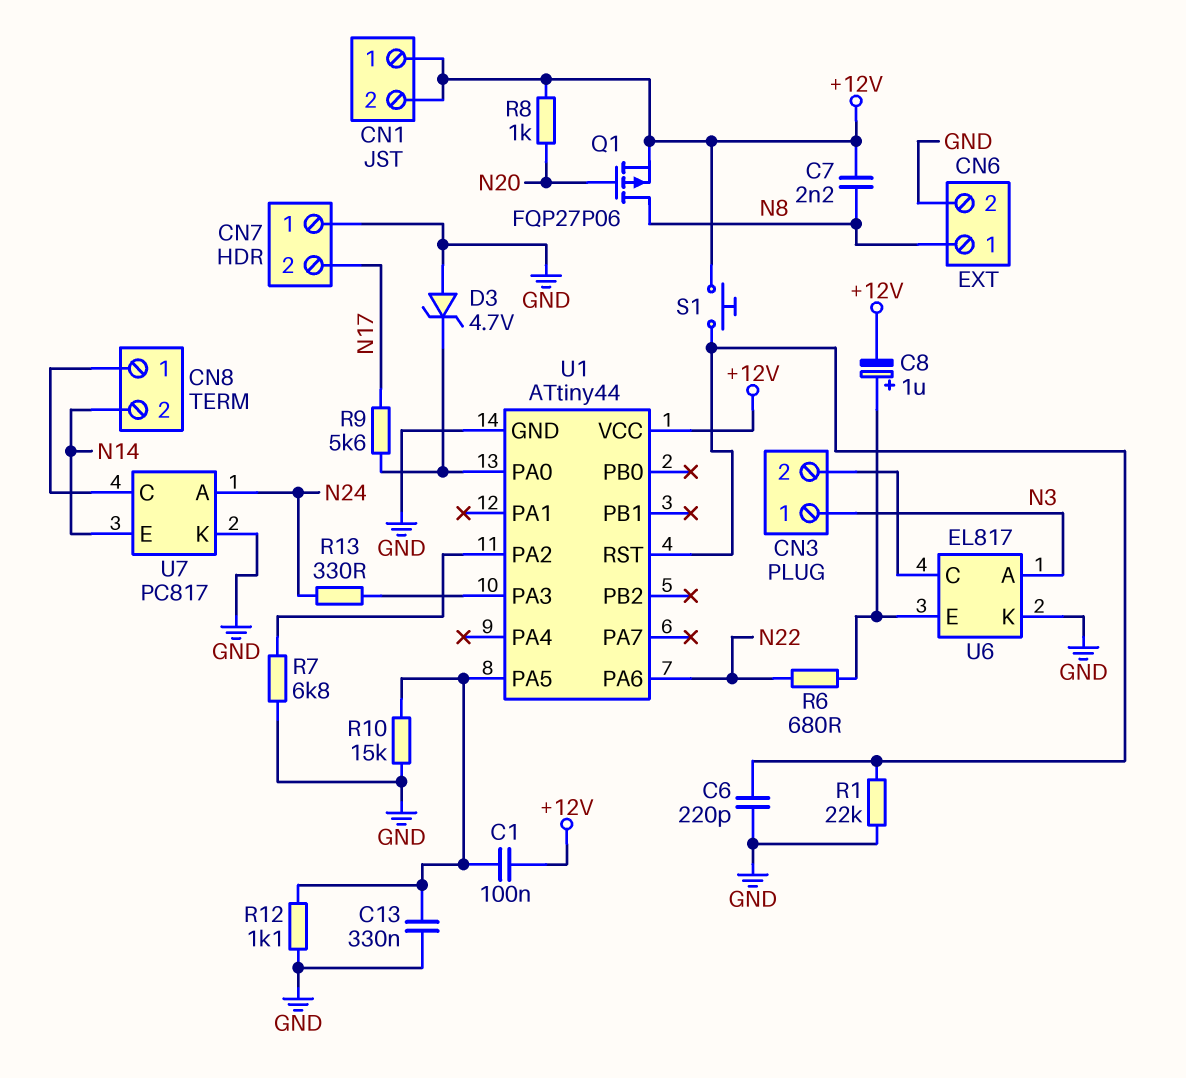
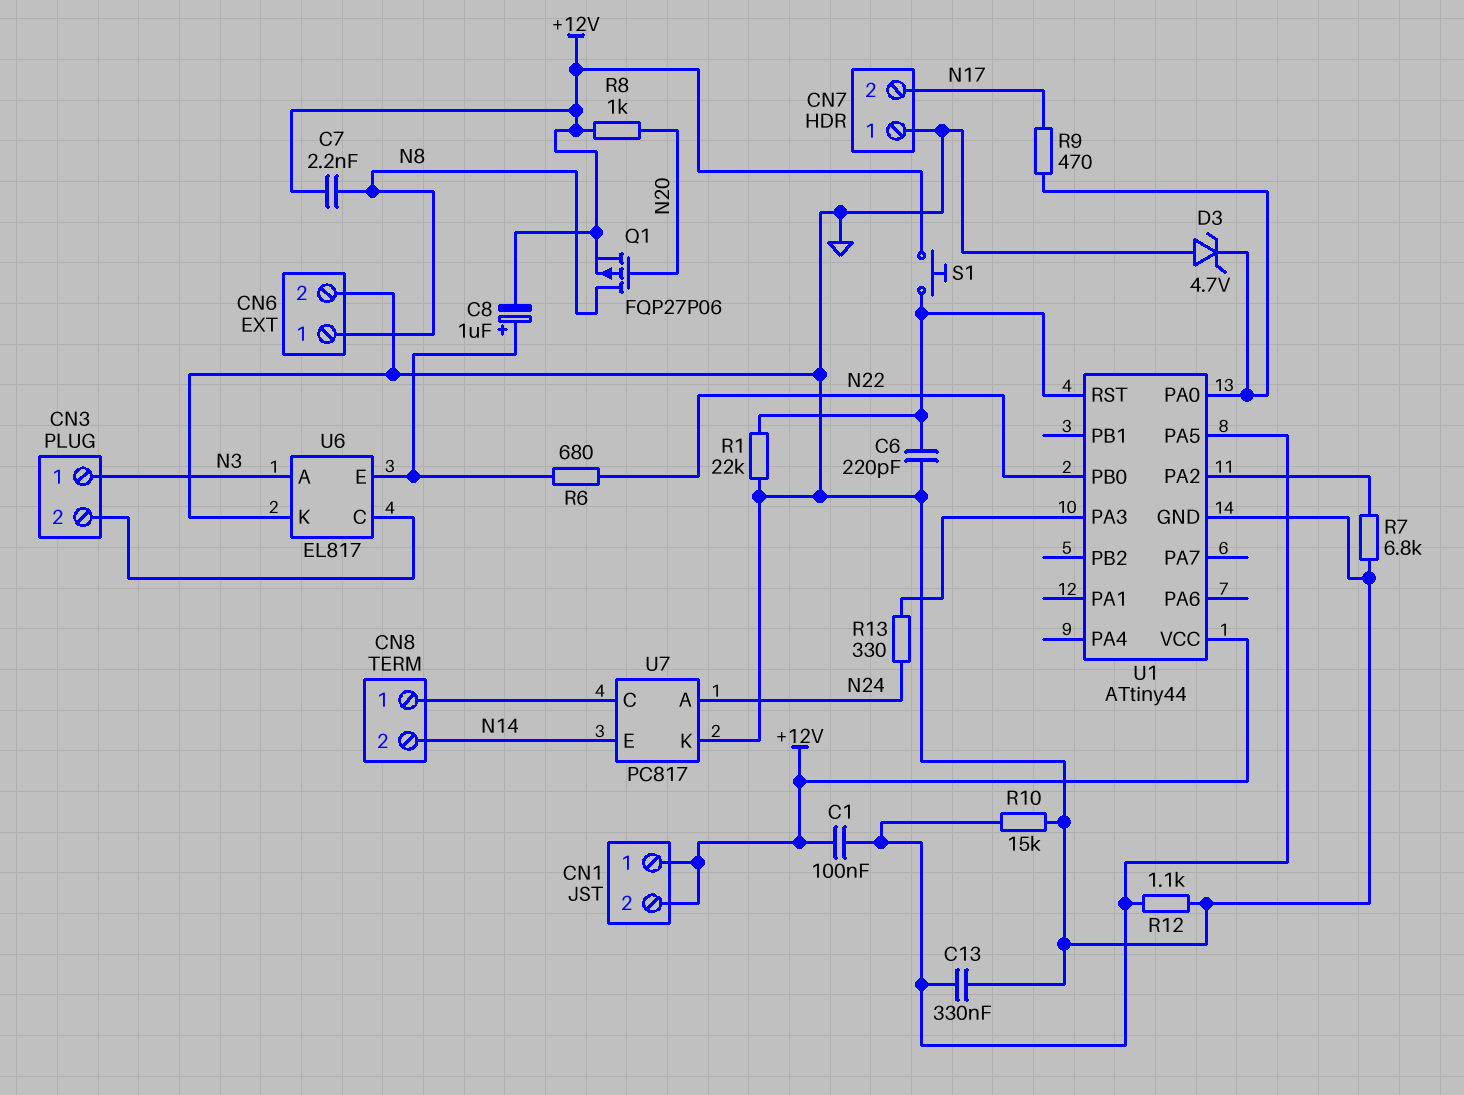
R9: 5.6k (N17, U1/PA0) -> 470 (N17, U1/PA0)
U1 pin PA6: N22 -> none
U1 pin PB0: none -> N22

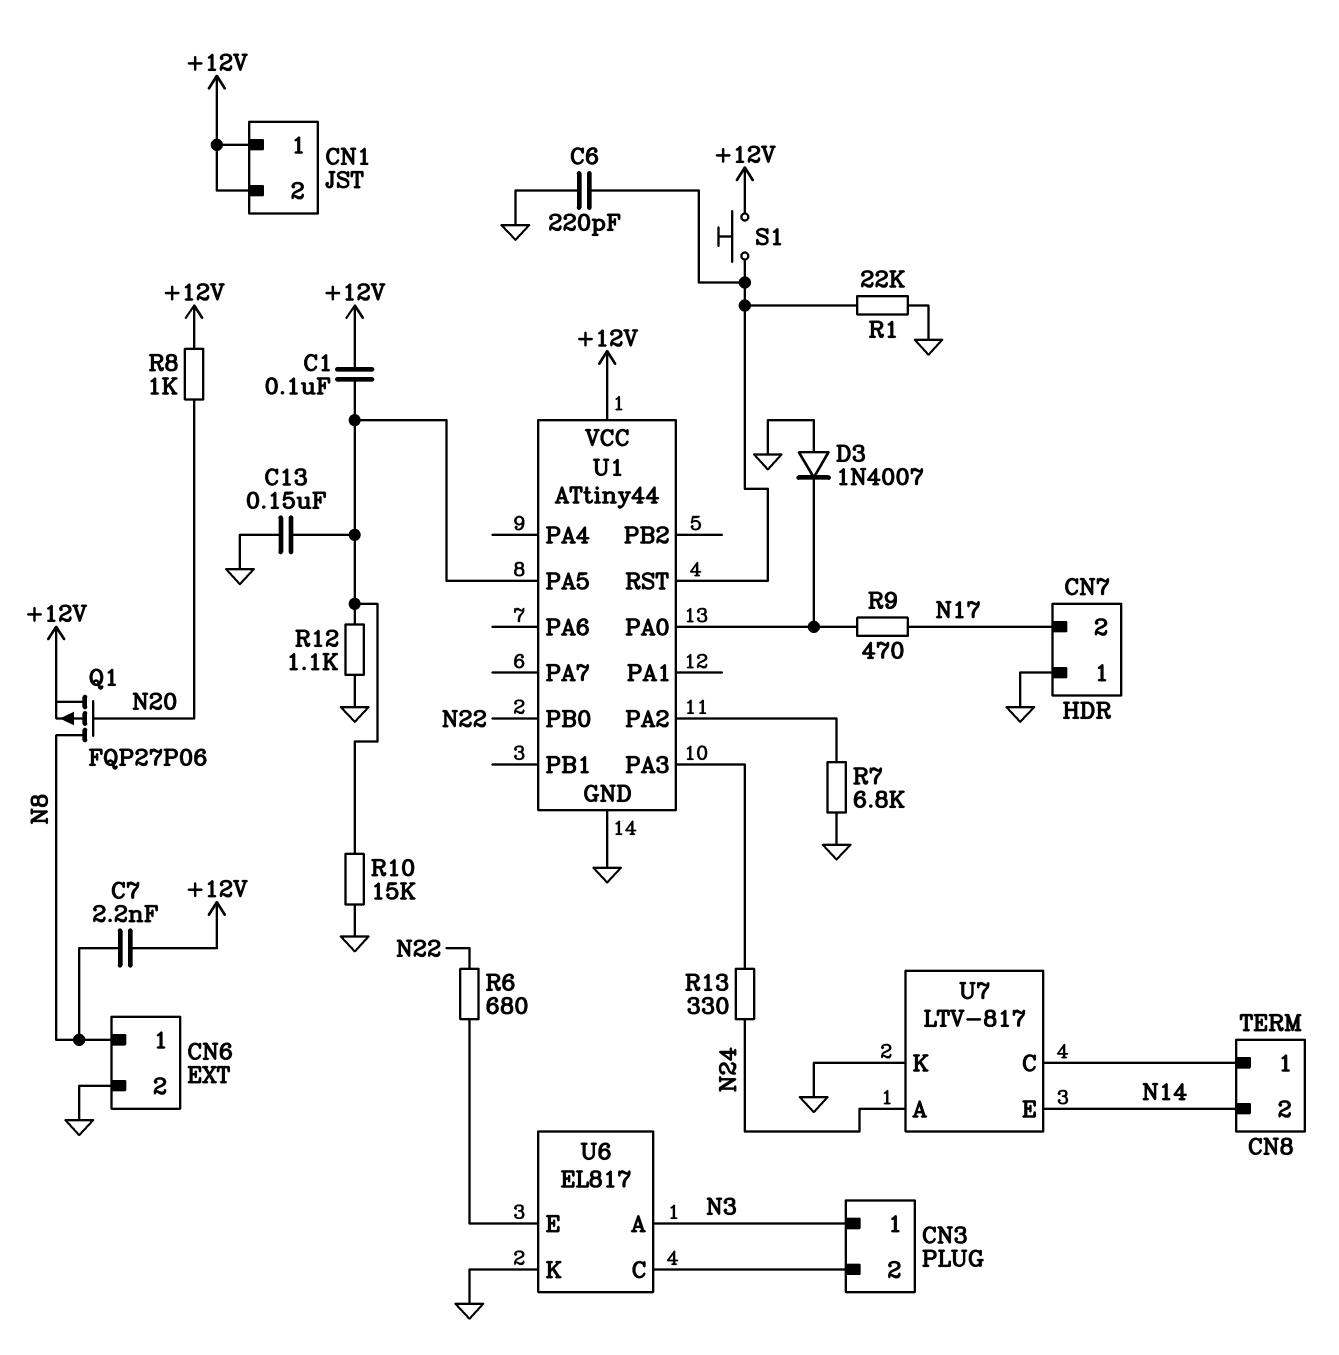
C8: 1uF (plus U6/E, minus +12V) -> none
C13: 330nF (GND, U1/PA5) -> 150nF (GND, U1/PA5)
D3: zener 4.7V (A GND, K U1/PA0) -> diode 1N4007 (A GND, K U1/PA0)
U7: PC817 -> LTV-817

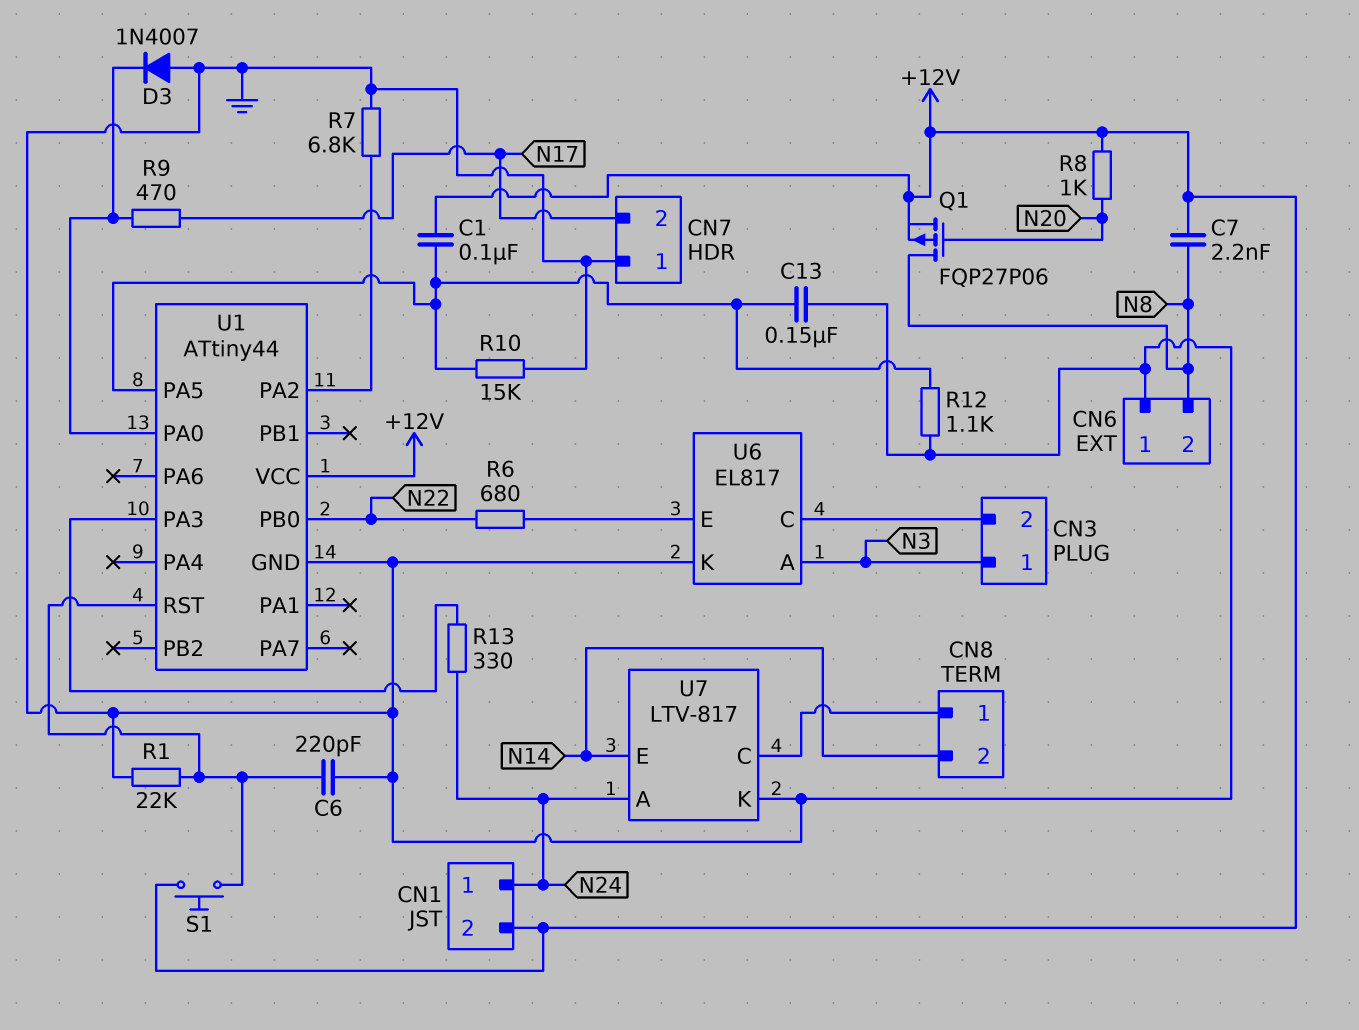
CN1 pin 1: +12V -> N24
CN6 pin 1: N8 -> GND
CN6 pin 2: GND -> N8

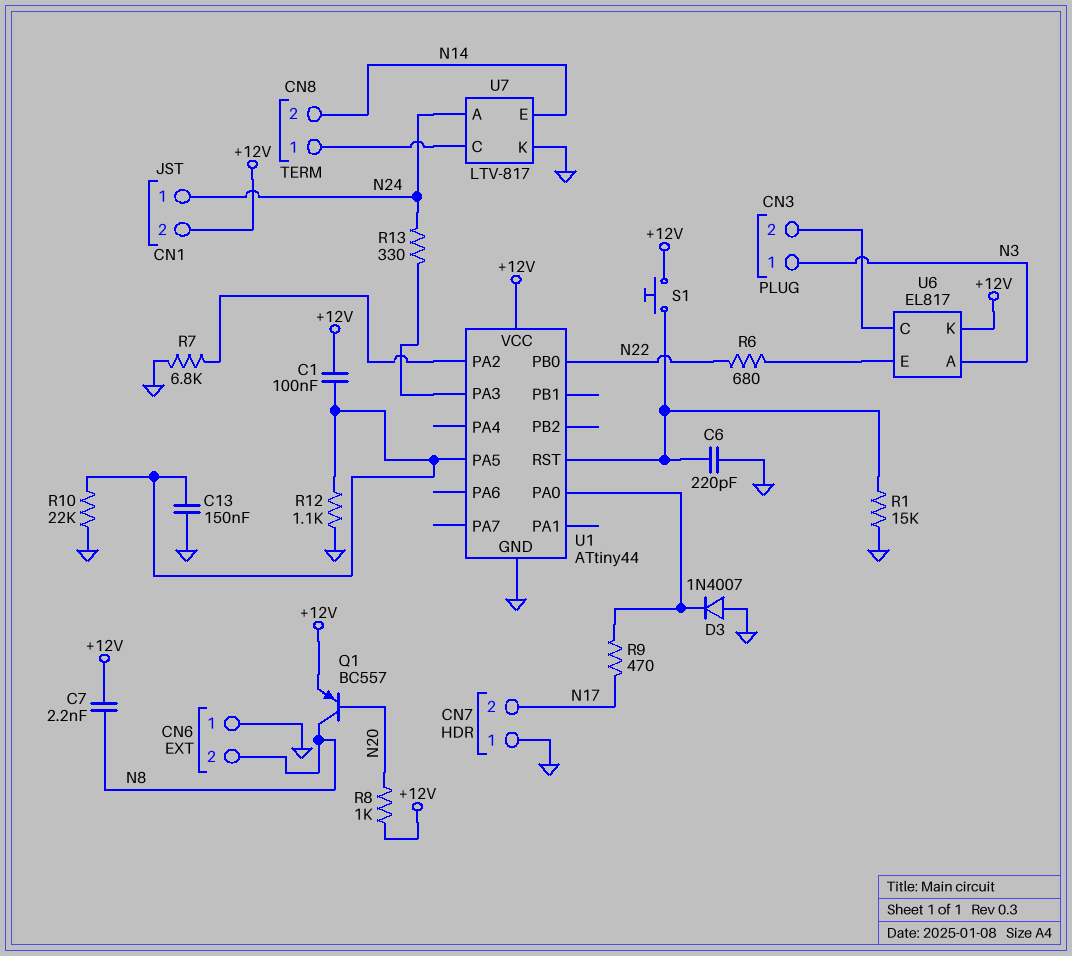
Q1: PMOS FQP27P06 (G N20, D N8, S +12V) -> PNP BC557 (B N20, C N8, E +12V)
R1: 22k (GND, U1/RST) -> 15k (GND, U1/RST)
R10: 15k (GND, U1/PA5) -> 22k (GND, U1/PA5)
U6 pin K: GND -> +12V

